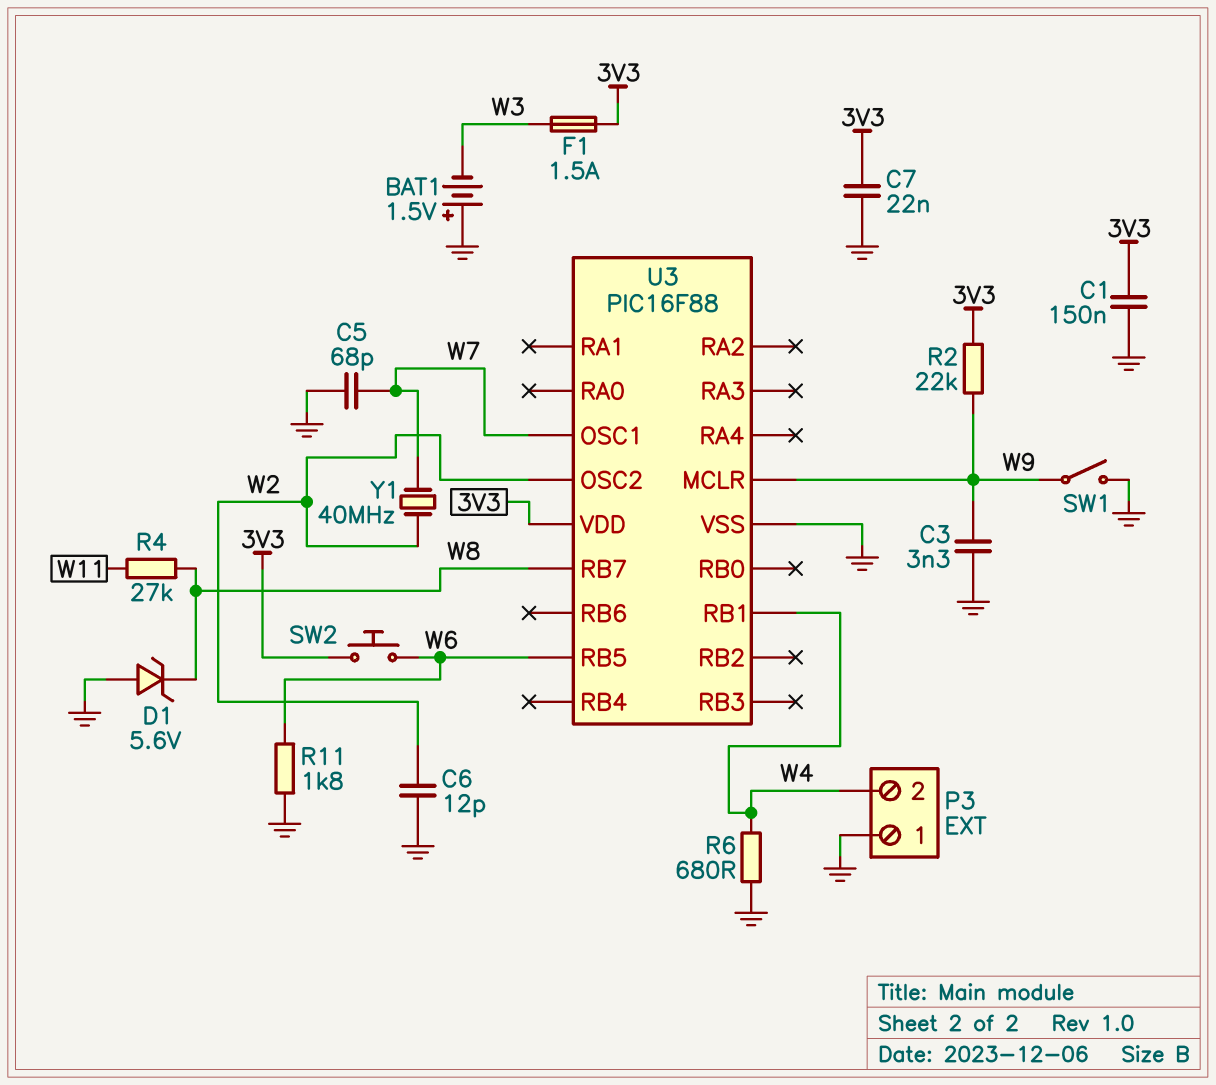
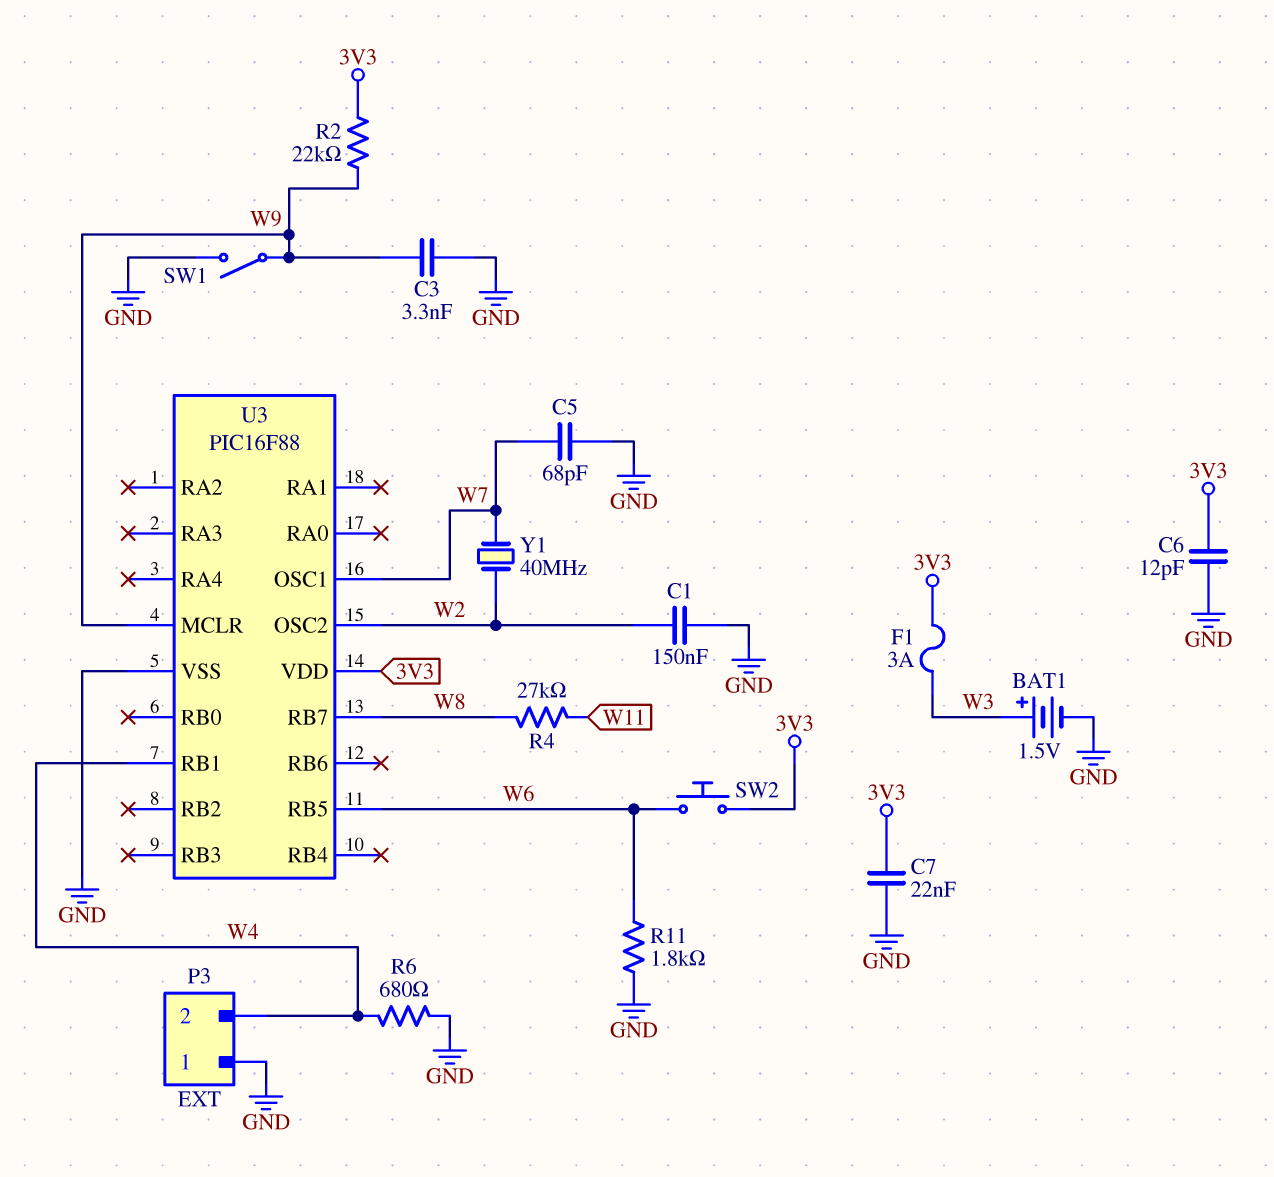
BAT1: 1.5V (plus GND, minus W3) -> 1.5V (plus W3, minus GND)
C1: 150nF (3V3, GND) -> 150nF (GND, W2)
C6: 12pF (GND, W2) -> 12pF (3V3, GND)
D1: zener 5.6V (A GND, K W8) -> none
F1: 1.5A (3V3, W3) -> 3A (3V3, W3)

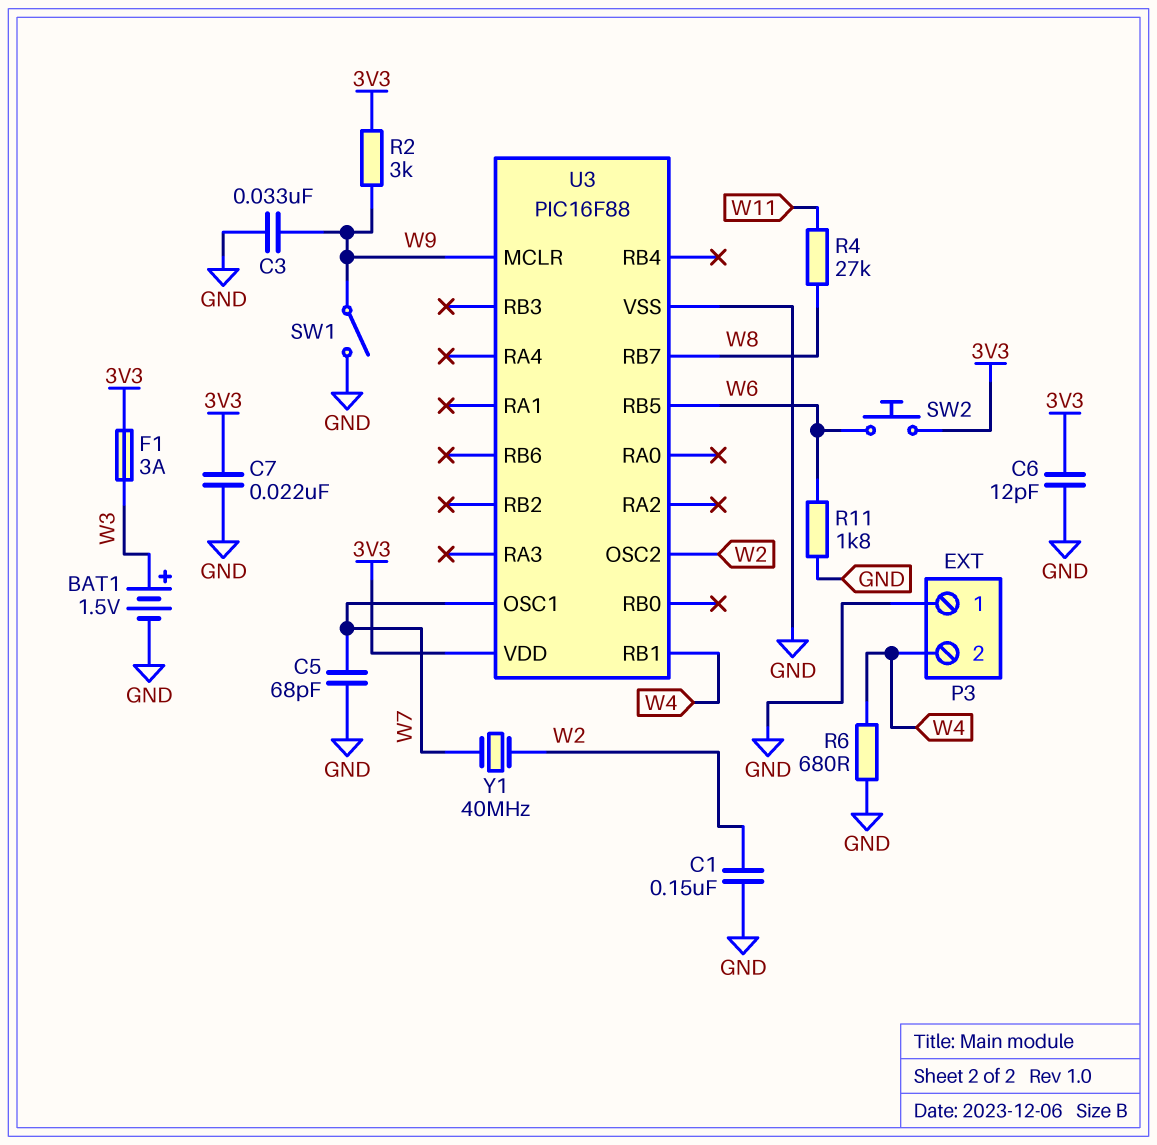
C3: 3.3nF (GND, W9) -> 33nF (GND, W9)
R2: 22k (3V3, W9) -> 3k (3V3, W9)

